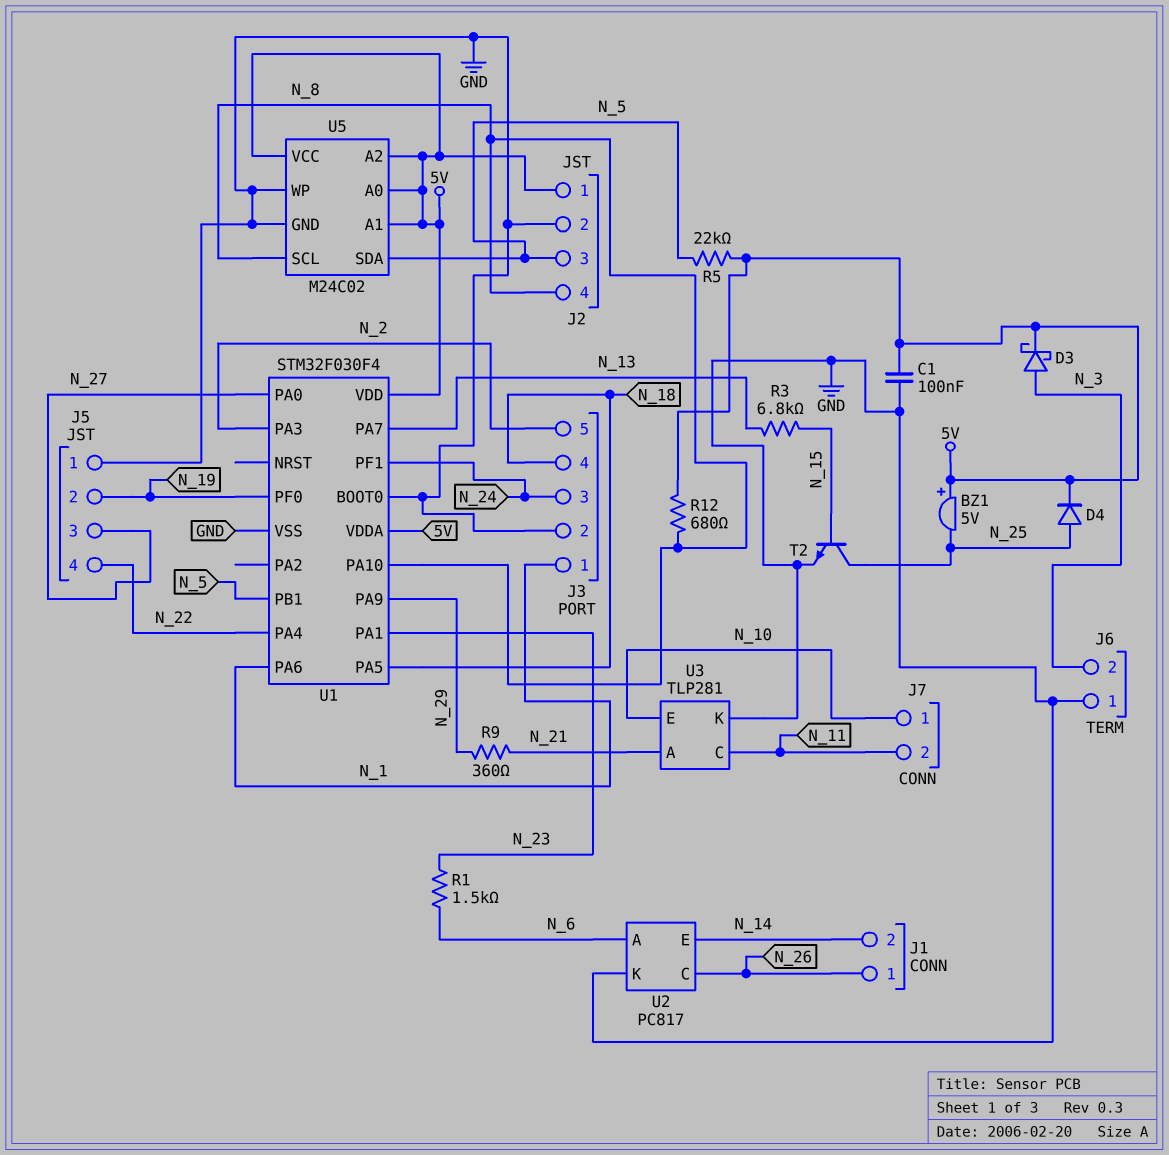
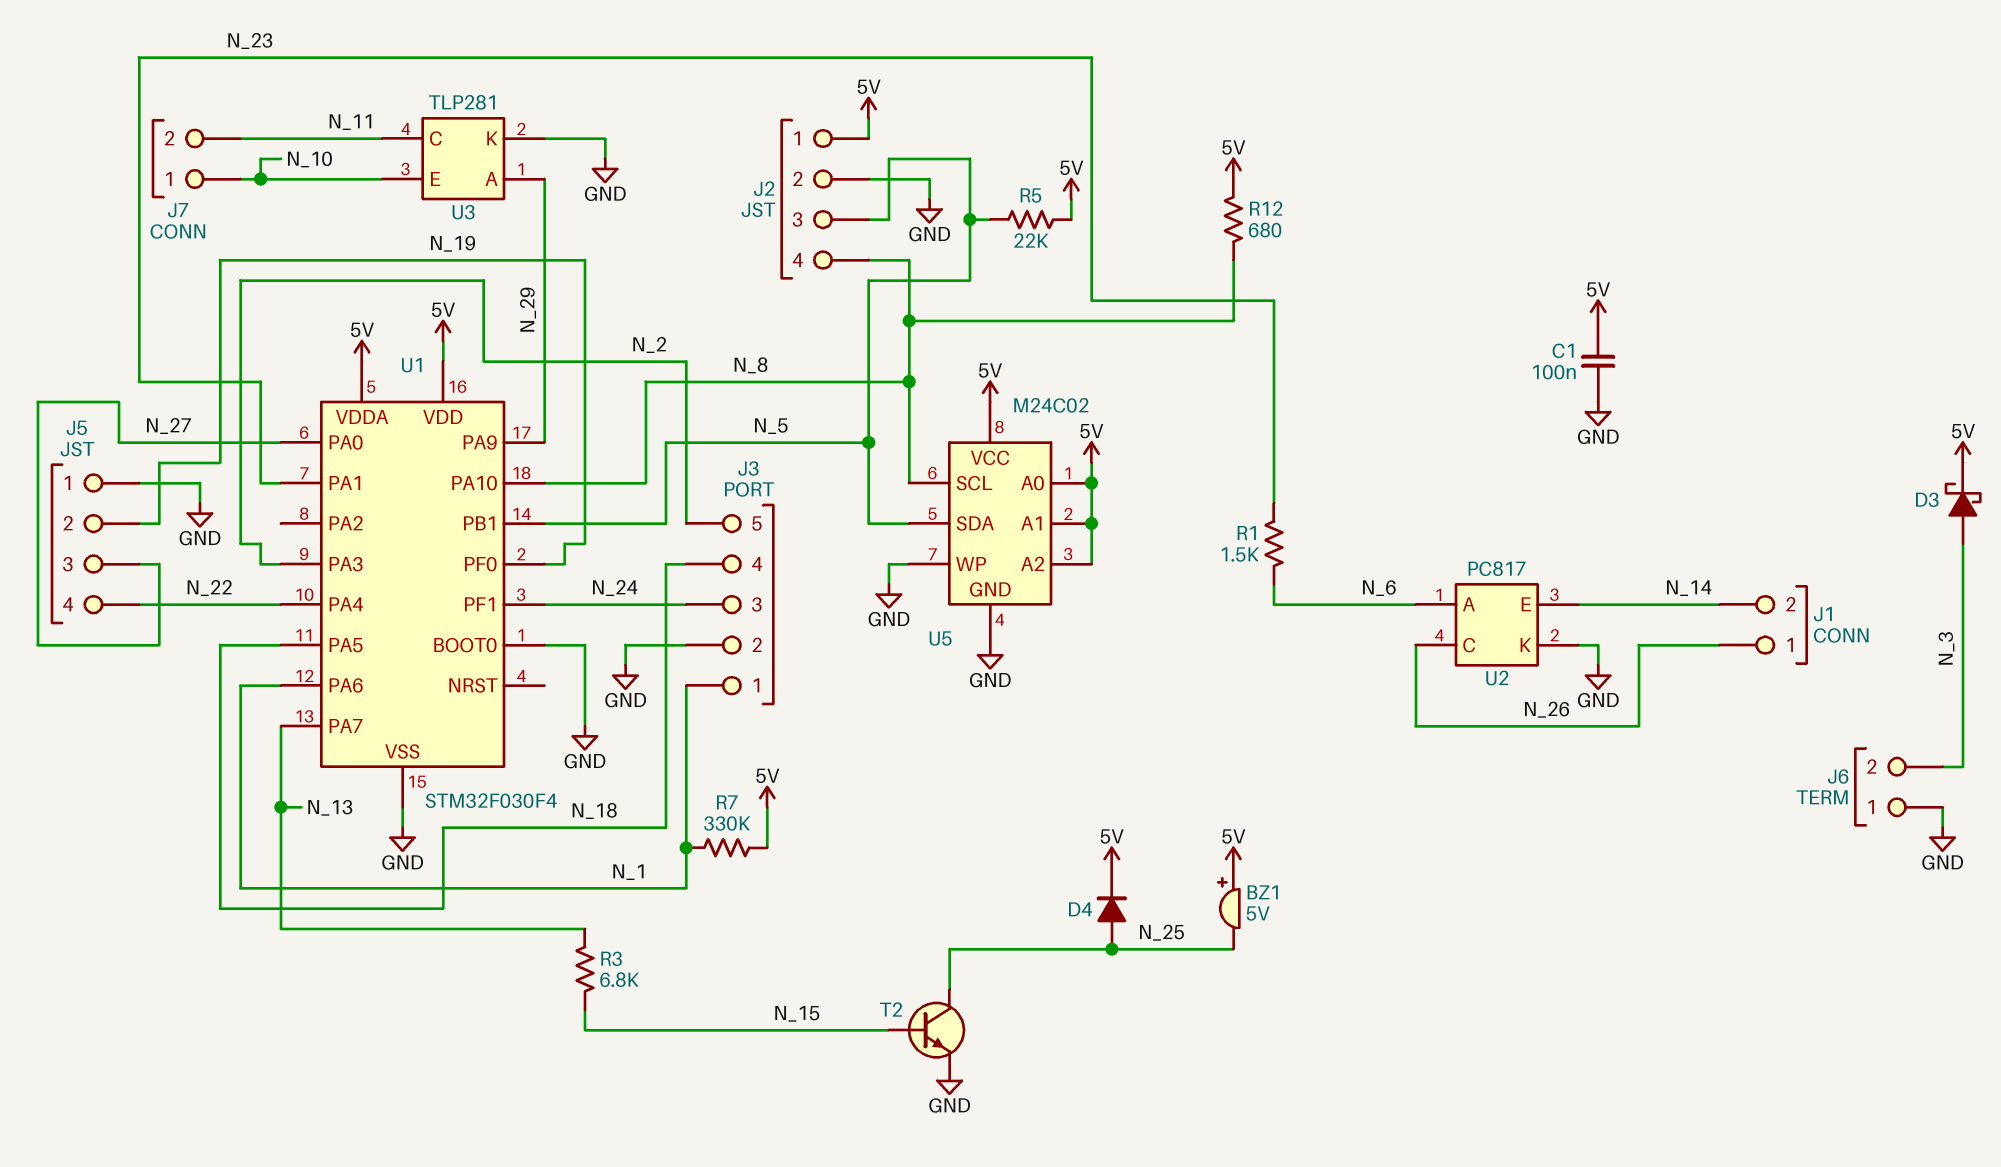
R7: none -> 330k (5V, N_1)
R9: 360 (N_21, N_29) -> none
U3 pin A: N_21 -> N_29

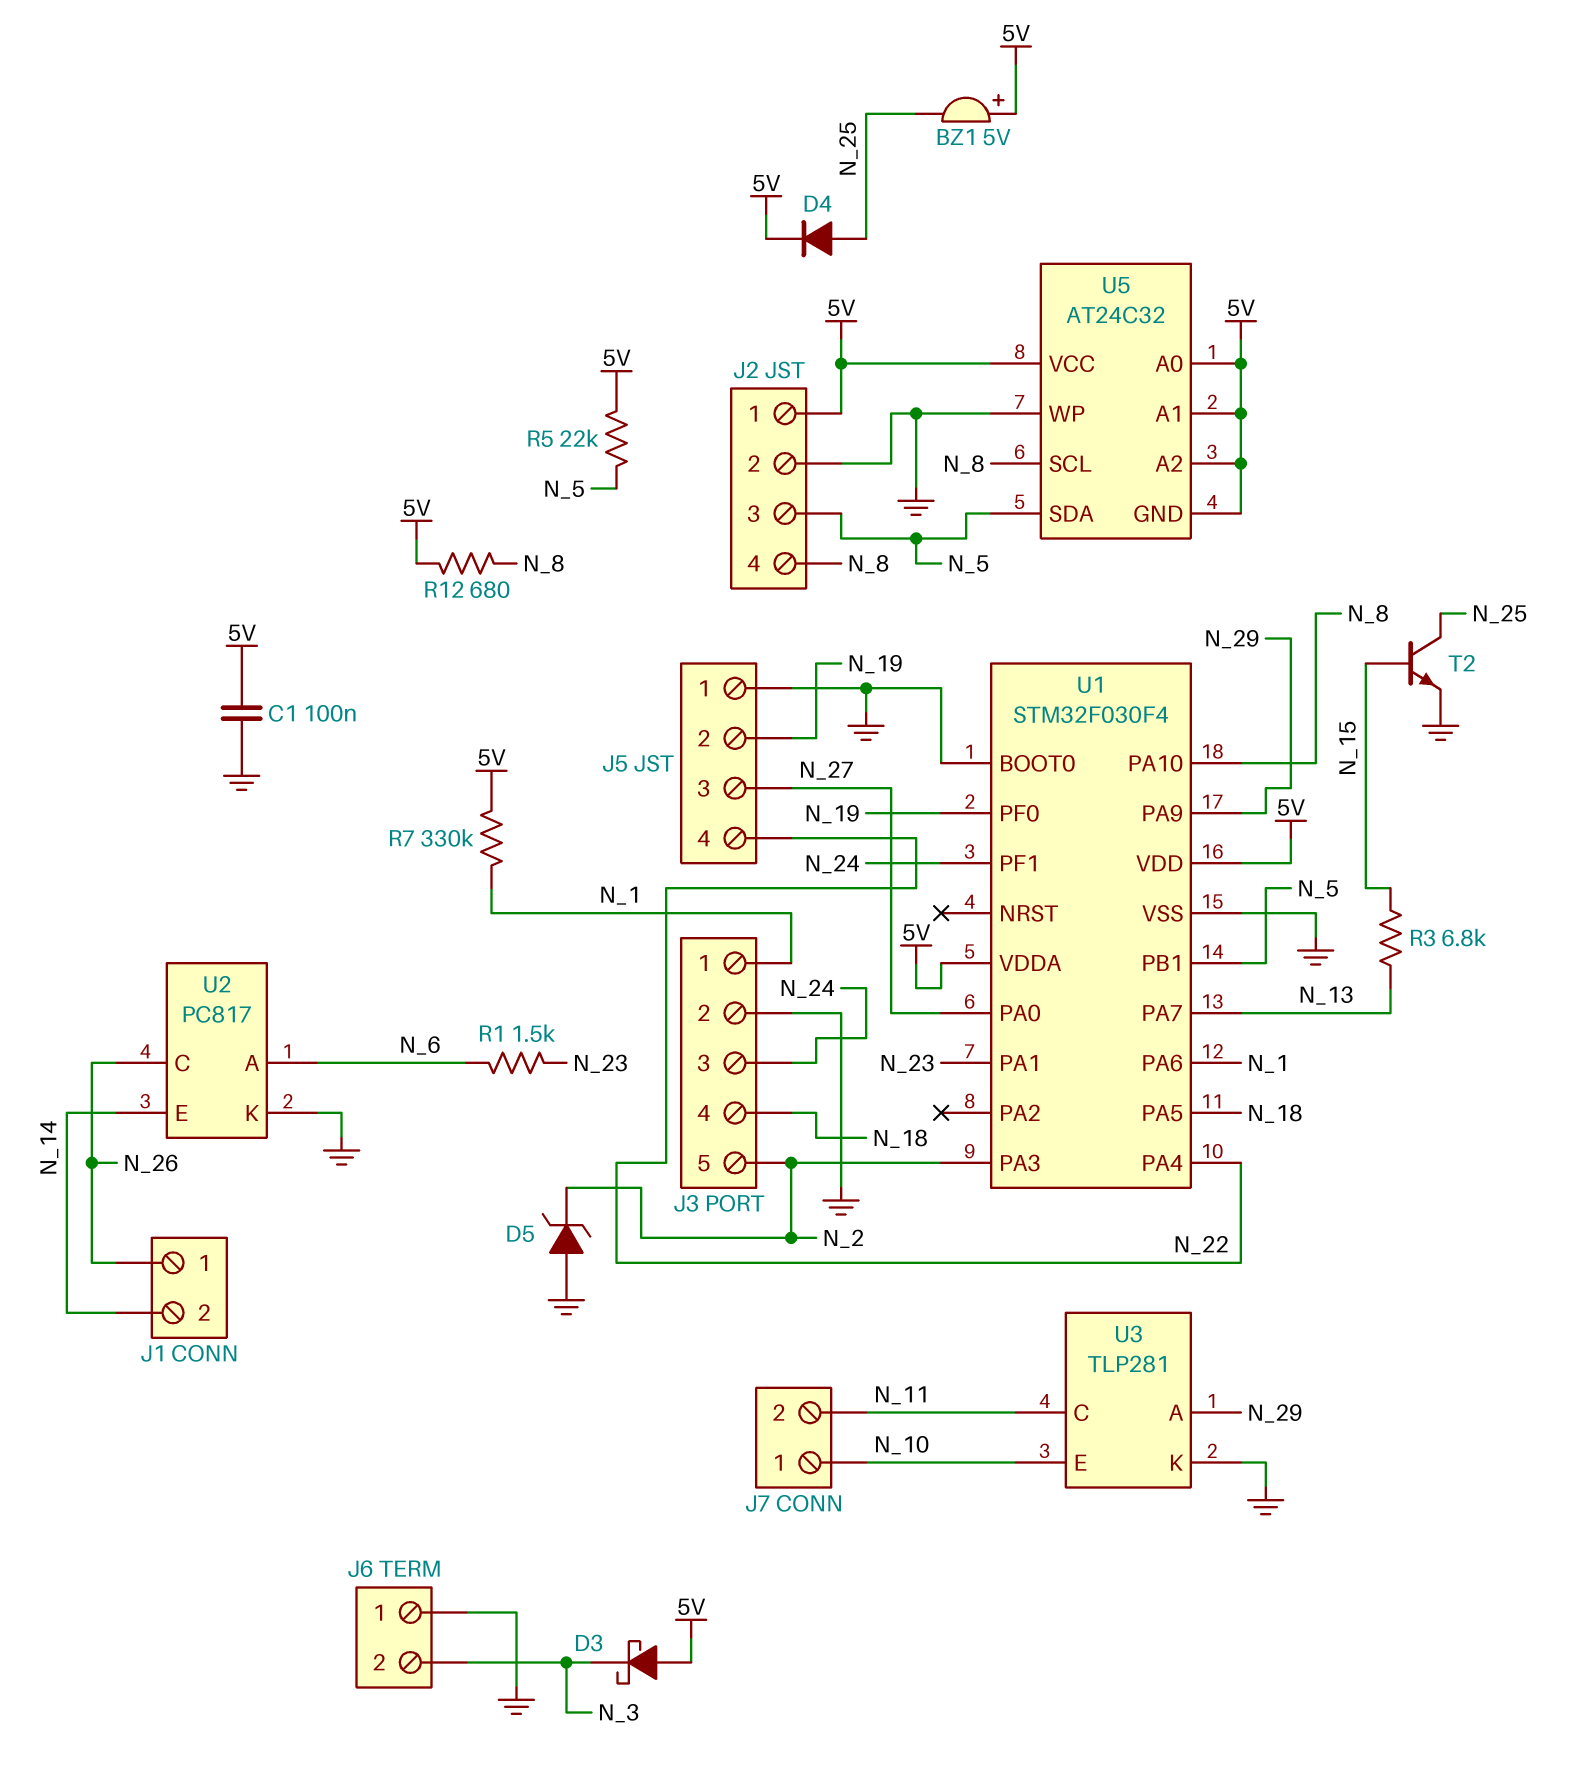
D3: schottky (A N_3, K 5V) -> schottky (A 5V, K N_3)
D5: none -> zener (A GND, K N_2)
U5: M24C02 -> AT24C32
U5 pin GND: GND -> 5V

